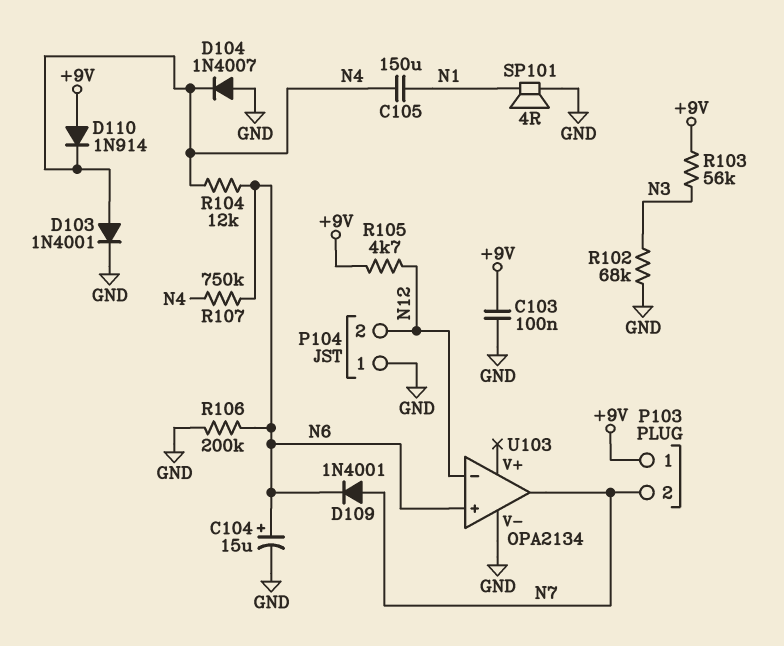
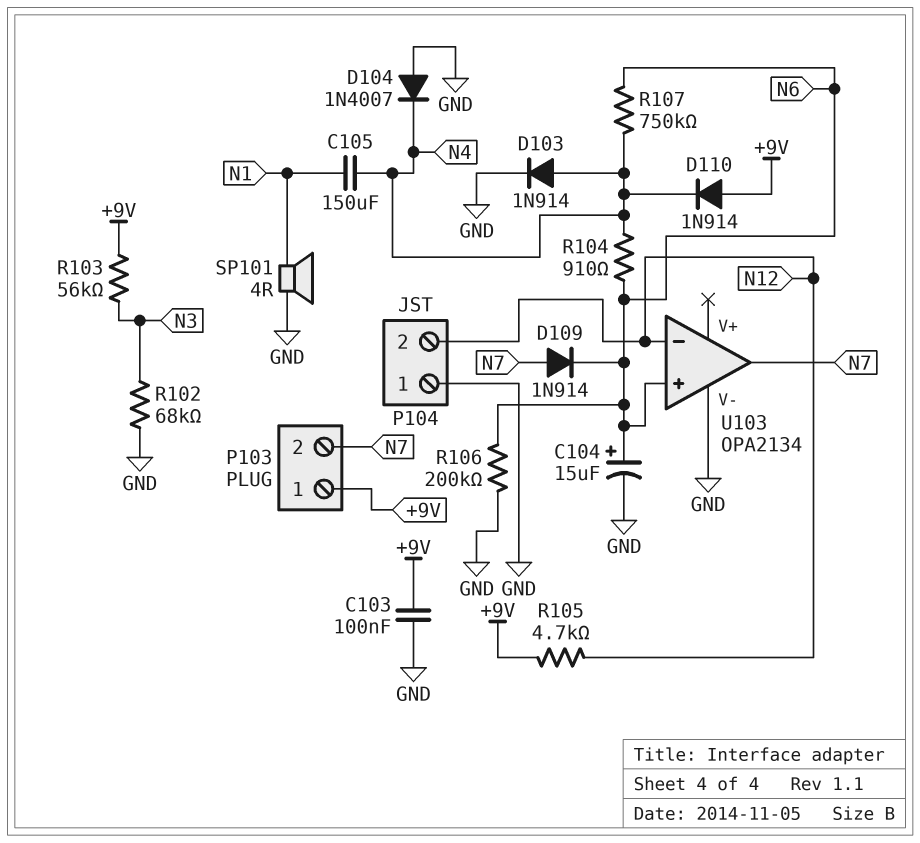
D103: diode 1N4001 (A N4, K GND) -> diode 1N914 (A N4, K GND)
D109: diode 1N4001 (A N7, K N6) -> diode 1N914 (A N7, K N6)
R104: 12k (N4, N6) -> 910 (N4, N6)

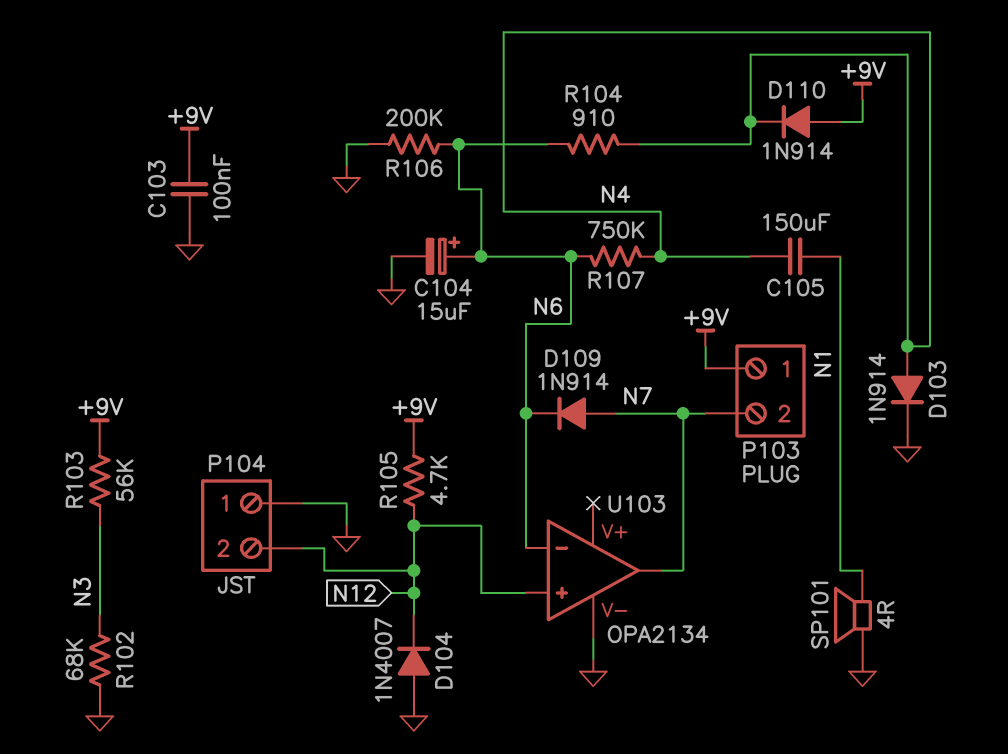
D104: diode 1N4007 (A GND, K N4) -> diode 1N4007 (A GND, K N12)
U103 pin in+: N6 -> N12
U103 pin in-: N12 -> N6

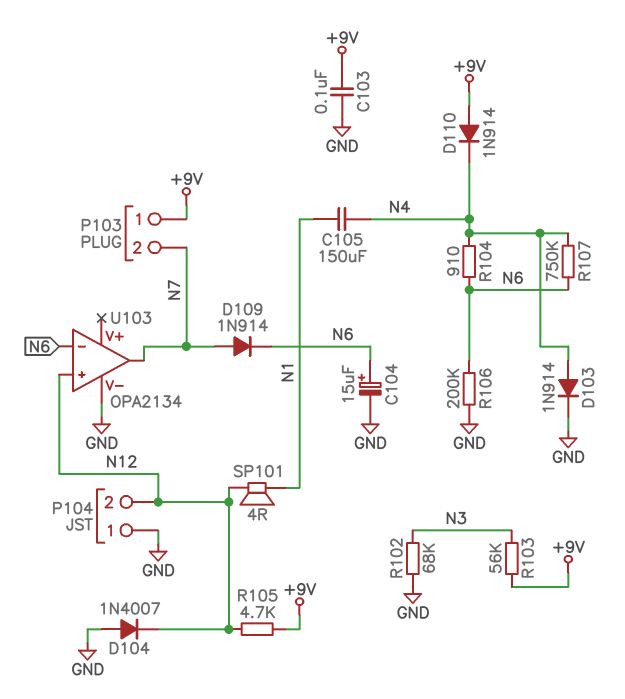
SP101: speaker 4R (GND, N1) -> speaker 4R (N1, N12)

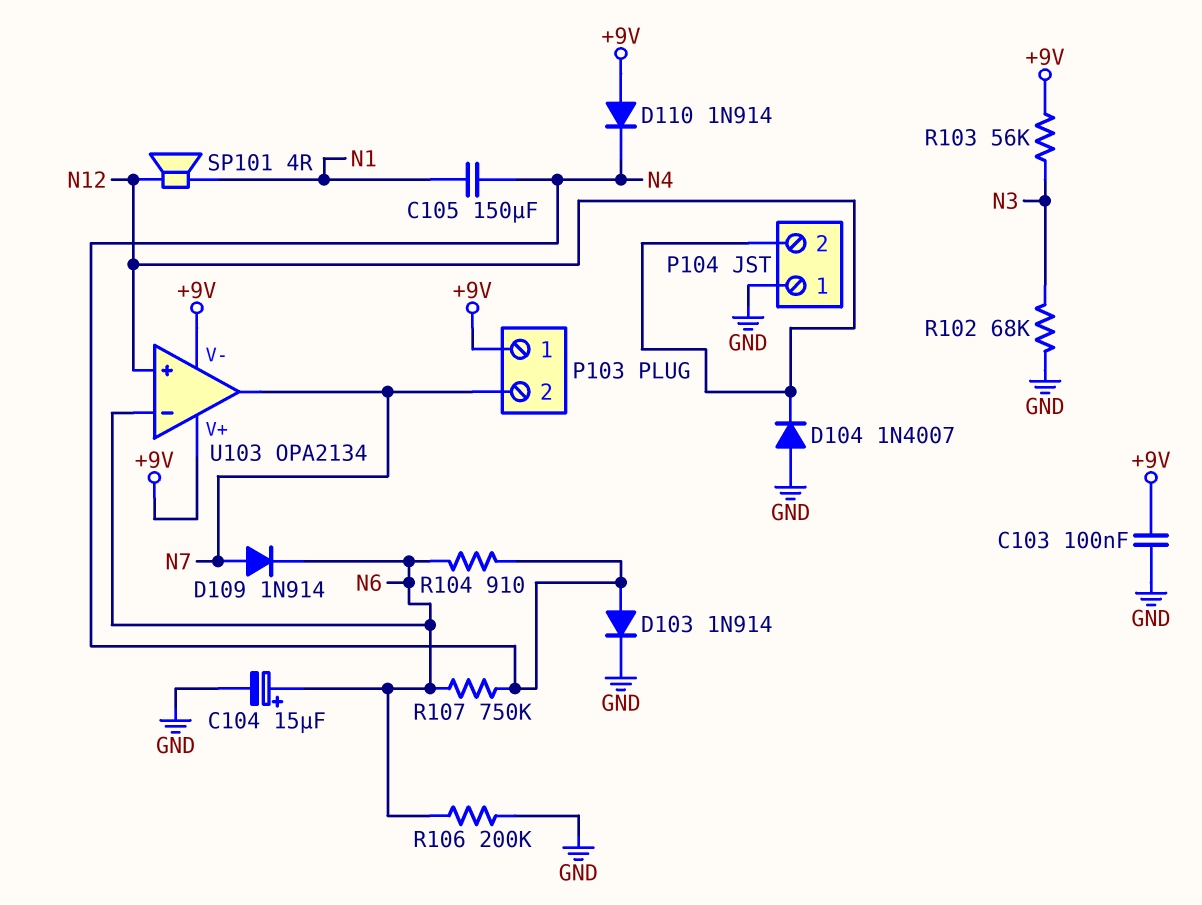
R105: 4.7k (+9V, N12) -> none
U103 pin V+: none -> +9V
U103 pin V-: GND -> +9V

